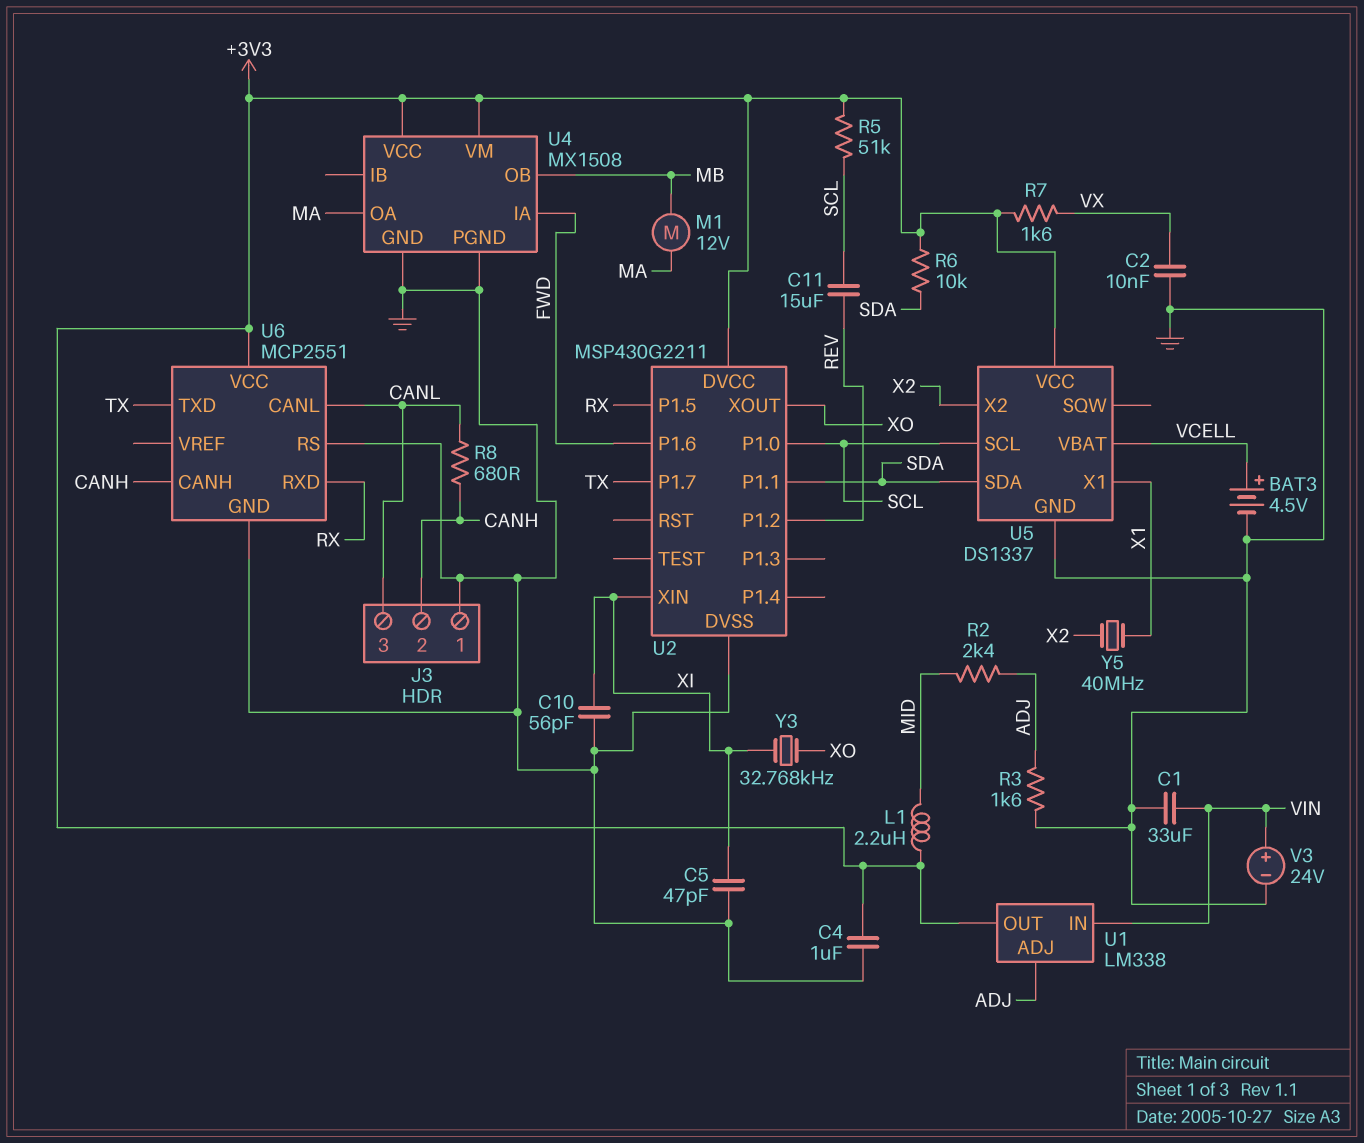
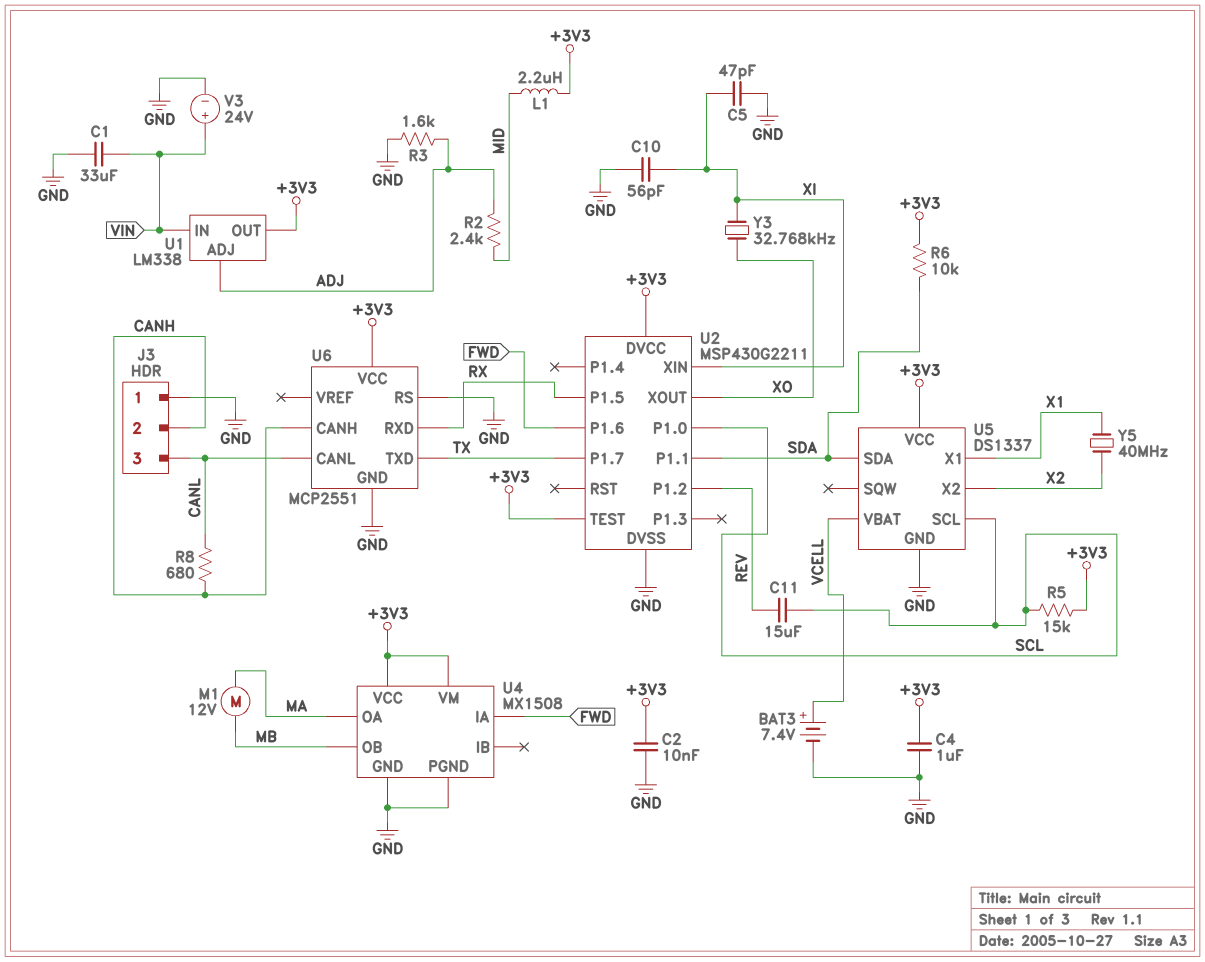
BAT3: 4.5V (plus VCELL, minus GND) -> 7.4V (plus VCELL, minus GND)
C2: 10nF (GND, VX) -> 10nF (+3V3, GND)
R5: 51k (+3V3, SCL) -> 15k (+3V3, SCL)
R7: 1.6k (+3V3, VX) -> none
U2 pin TEST: none -> +3V3

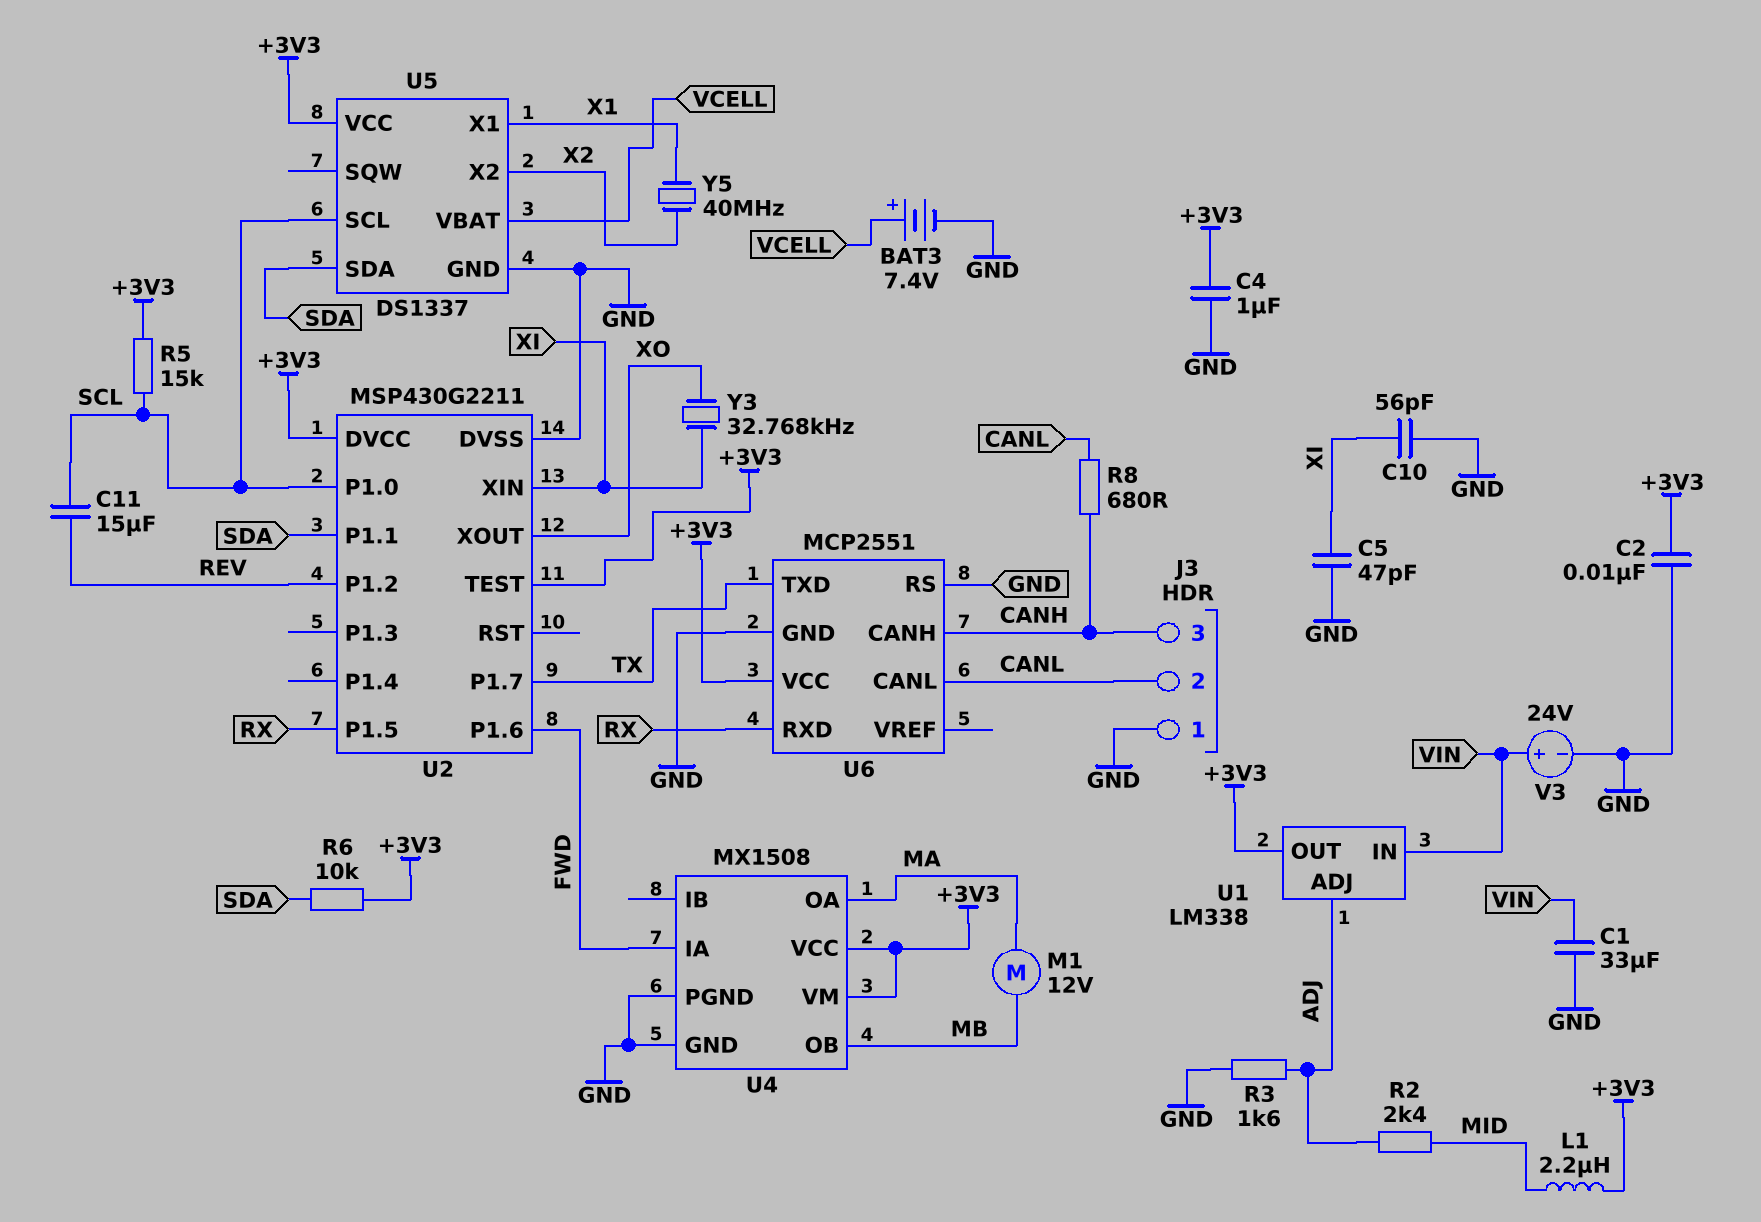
J3 pin 2: CANH -> CANL
J3 pin 3: CANL -> CANH

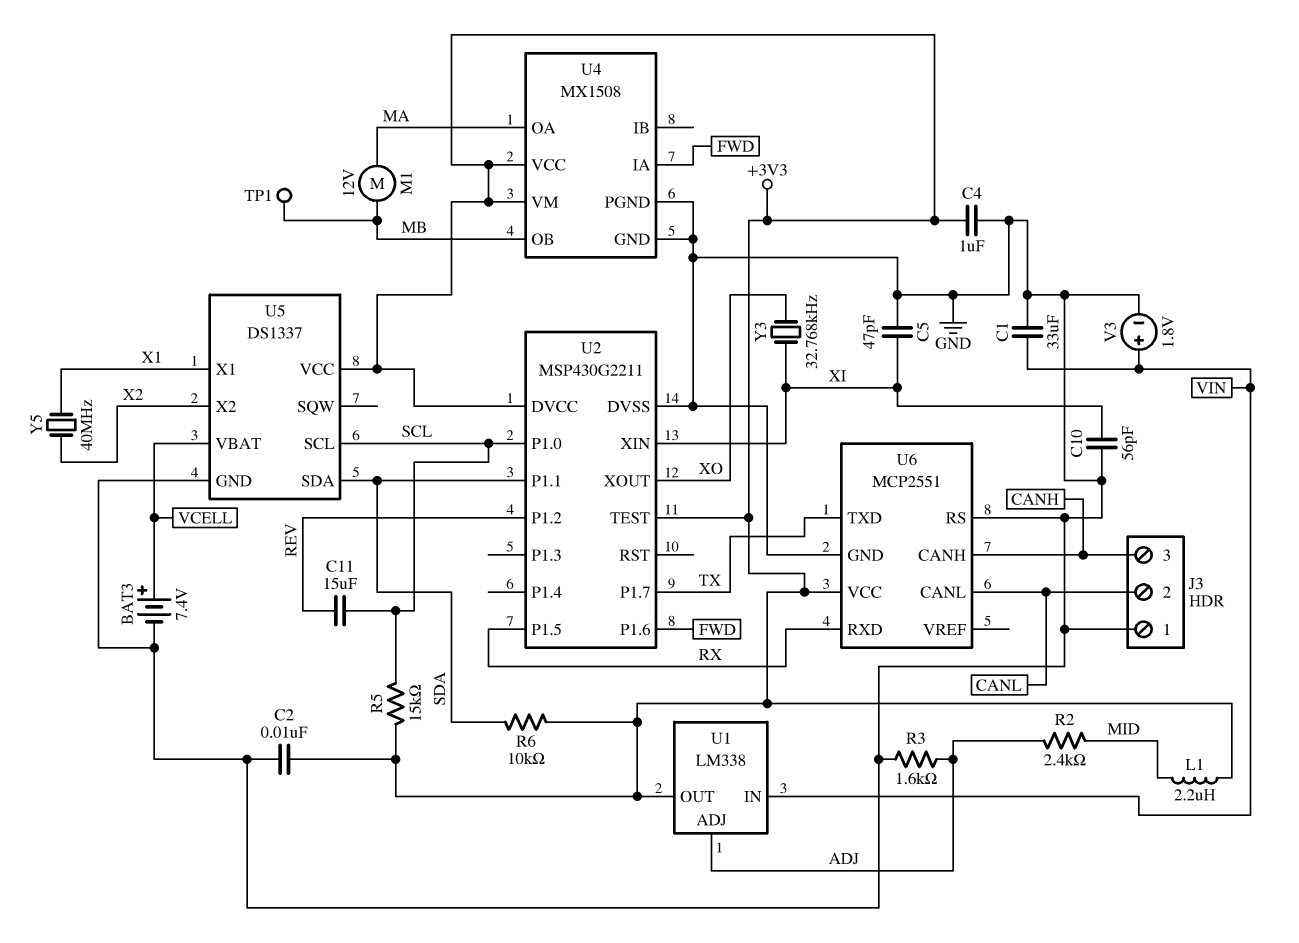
R8: 680 (CANH, CANL) -> none
TP1: none -> test point (MB)
V3: 24V (plus VIN, minus GND) -> 1.8V (plus VIN, minus GND)

